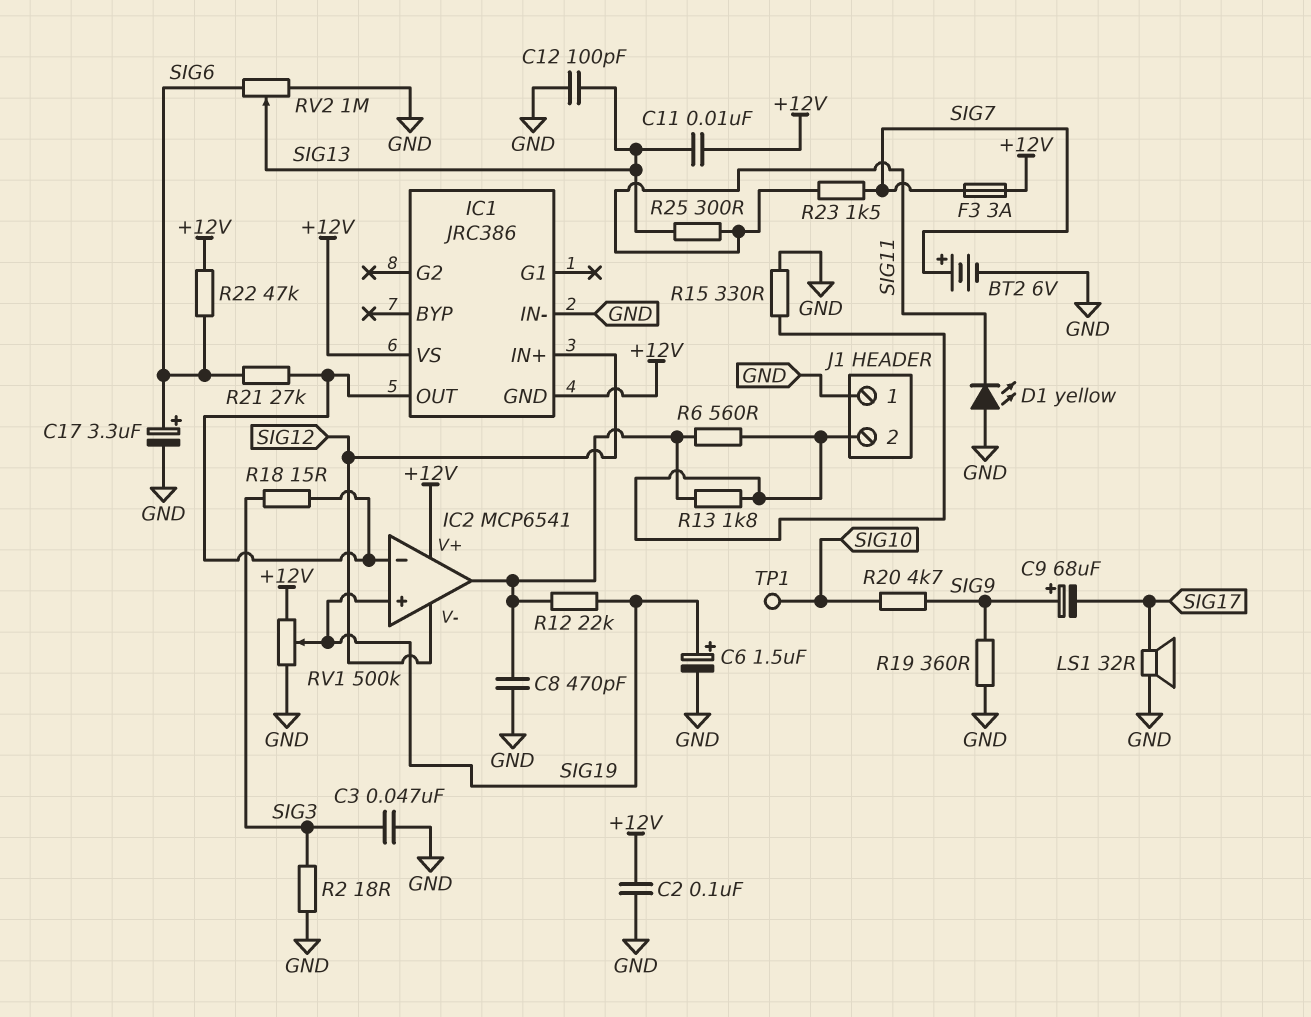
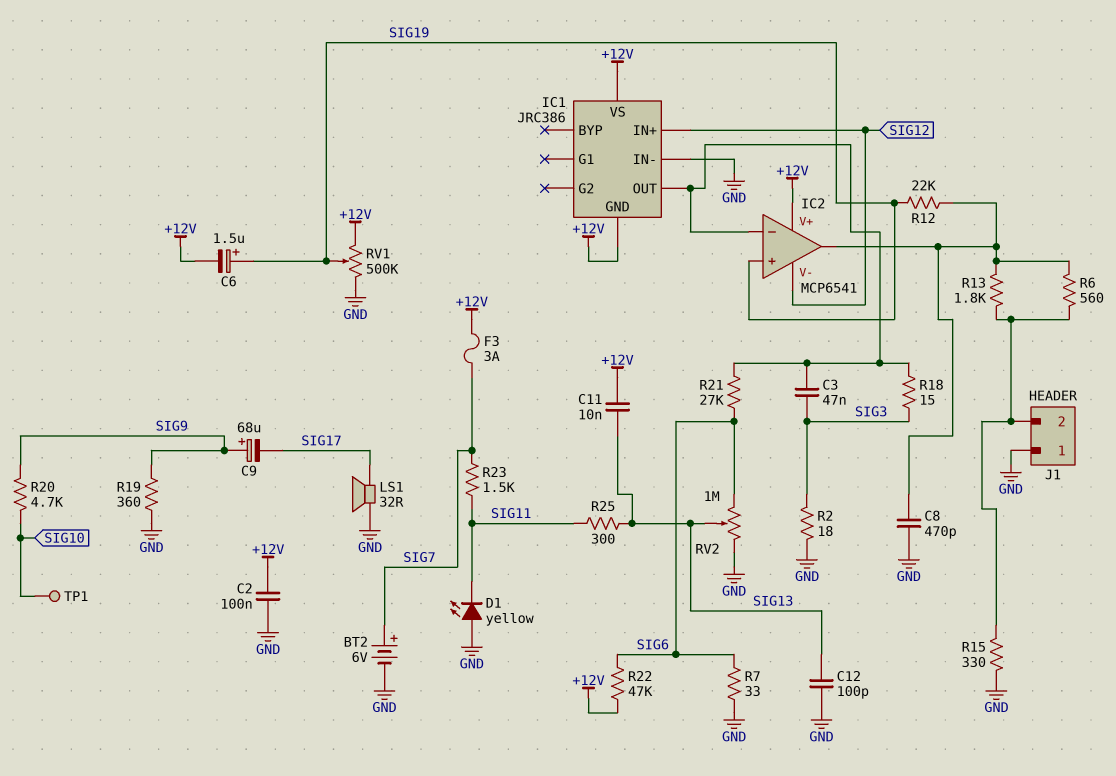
C3: 47nF (GND, SIG3) -> 47nF (IC1/OUT, SIG3)
C6: 1.5uF (plus SIG19, minus GND) -> 1.5uF (plus SIG19, minus +12V)
C17: 3.3uF (plus SIG6, minus GND) -> none
R7: none -> 33 (GND, SIG6)

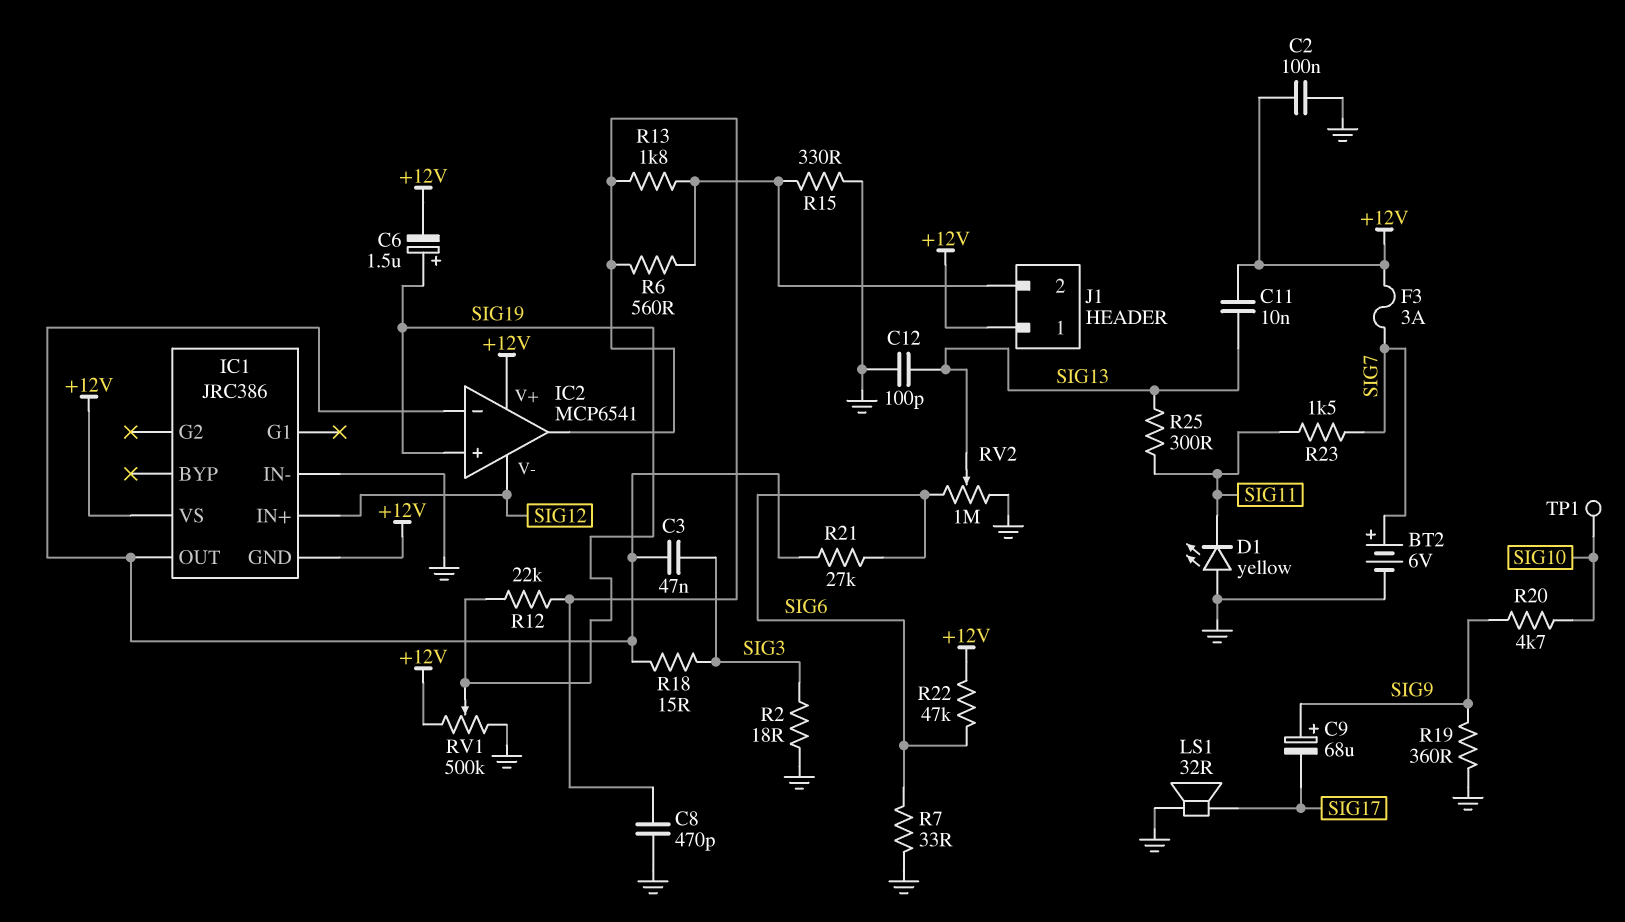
J1 pin 1: GND -> +12V

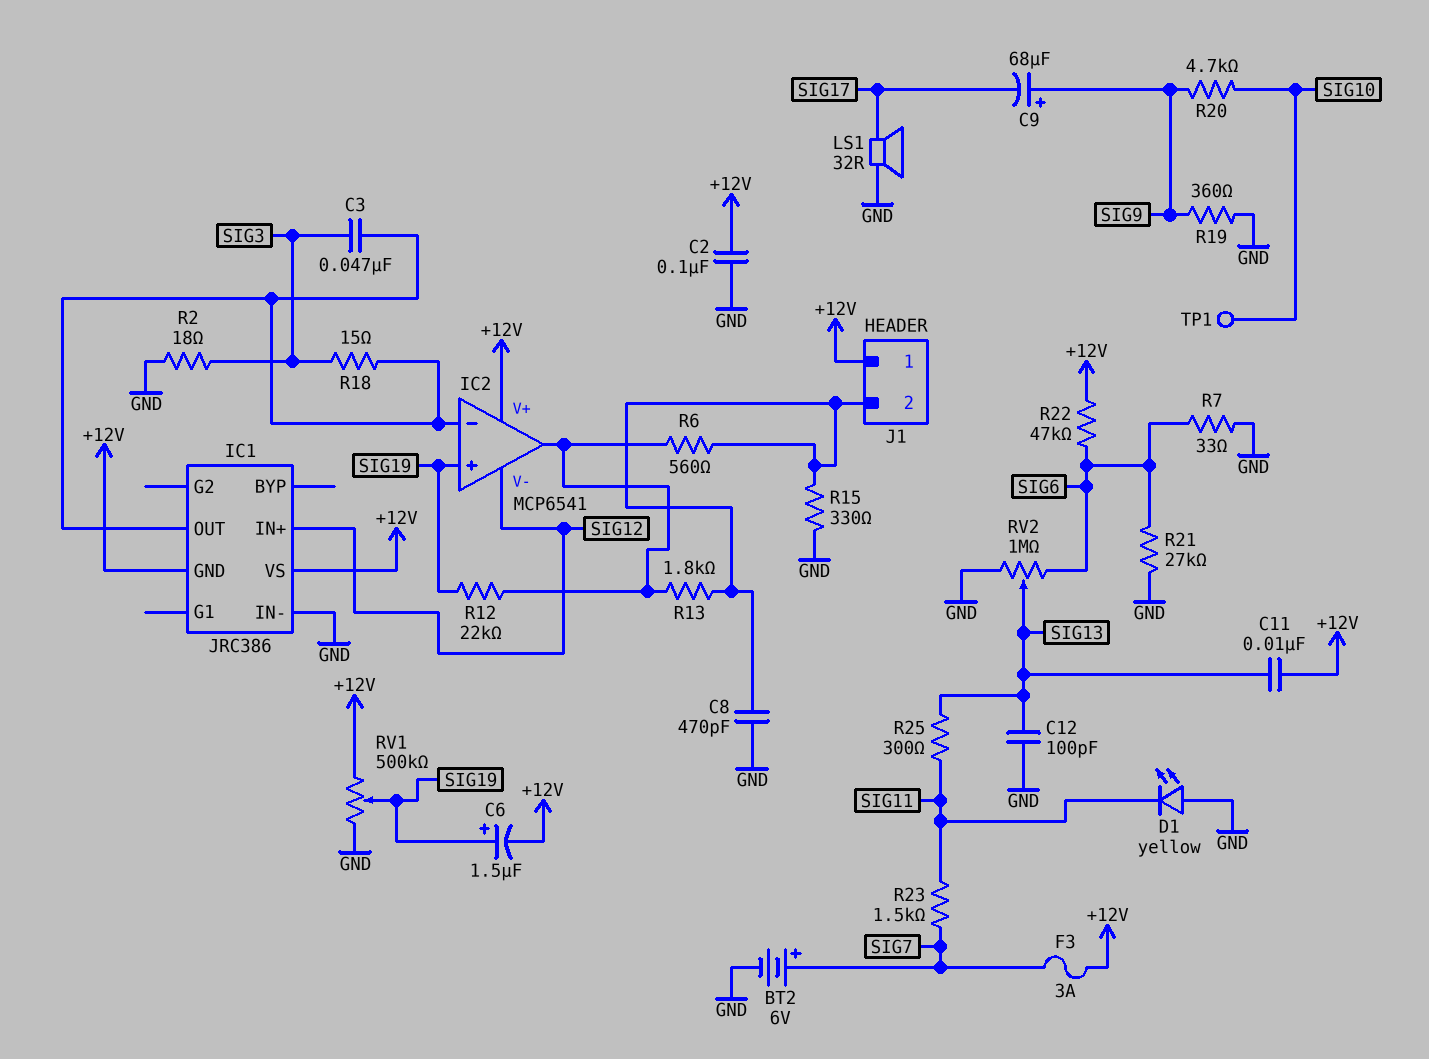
C8: 470pF (GND, IC2/out) -> 470pF (GND, J1/2)
R21: 27k (IC1/OUT, SIG6) -> 27k (GND, SIG6)

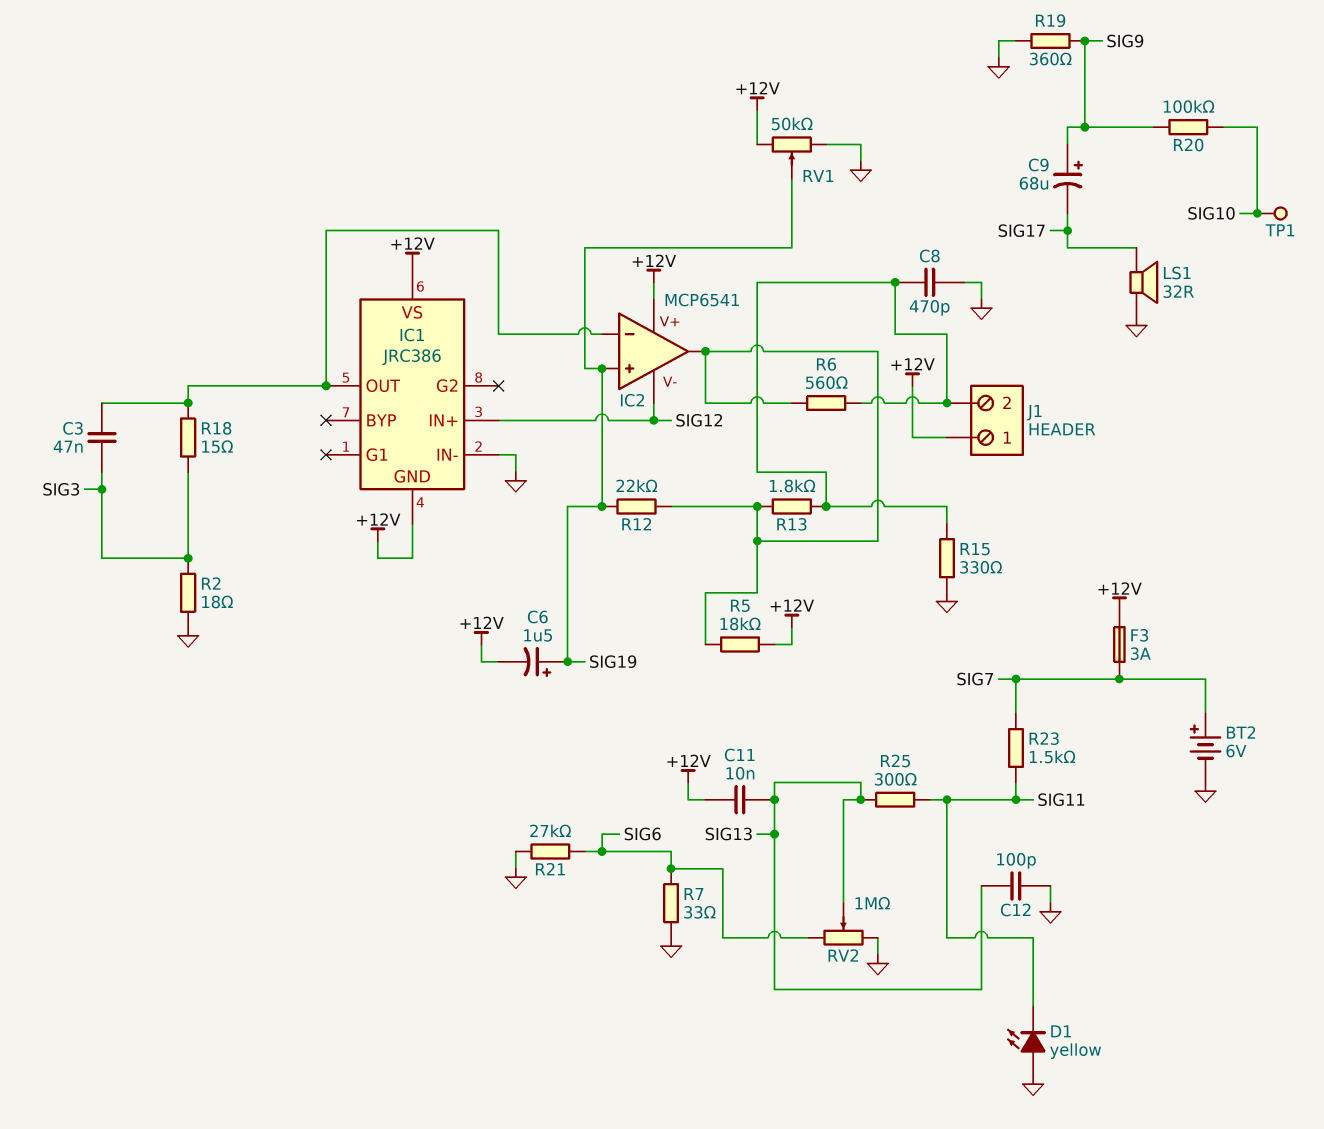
C2: 100nF (+12V, GND) -> none
R5: none -> 18k (+12V, IC2/out)
R20: 4.7k (SIG9, SIG10) -> 100k (SIG9, SIG10)
R22: 47k (+12V, SIG6) -> none
RV1: 500k (+12V, GND, wiper SIG19) -> 50k (+12V, GND, wiper SIG19)

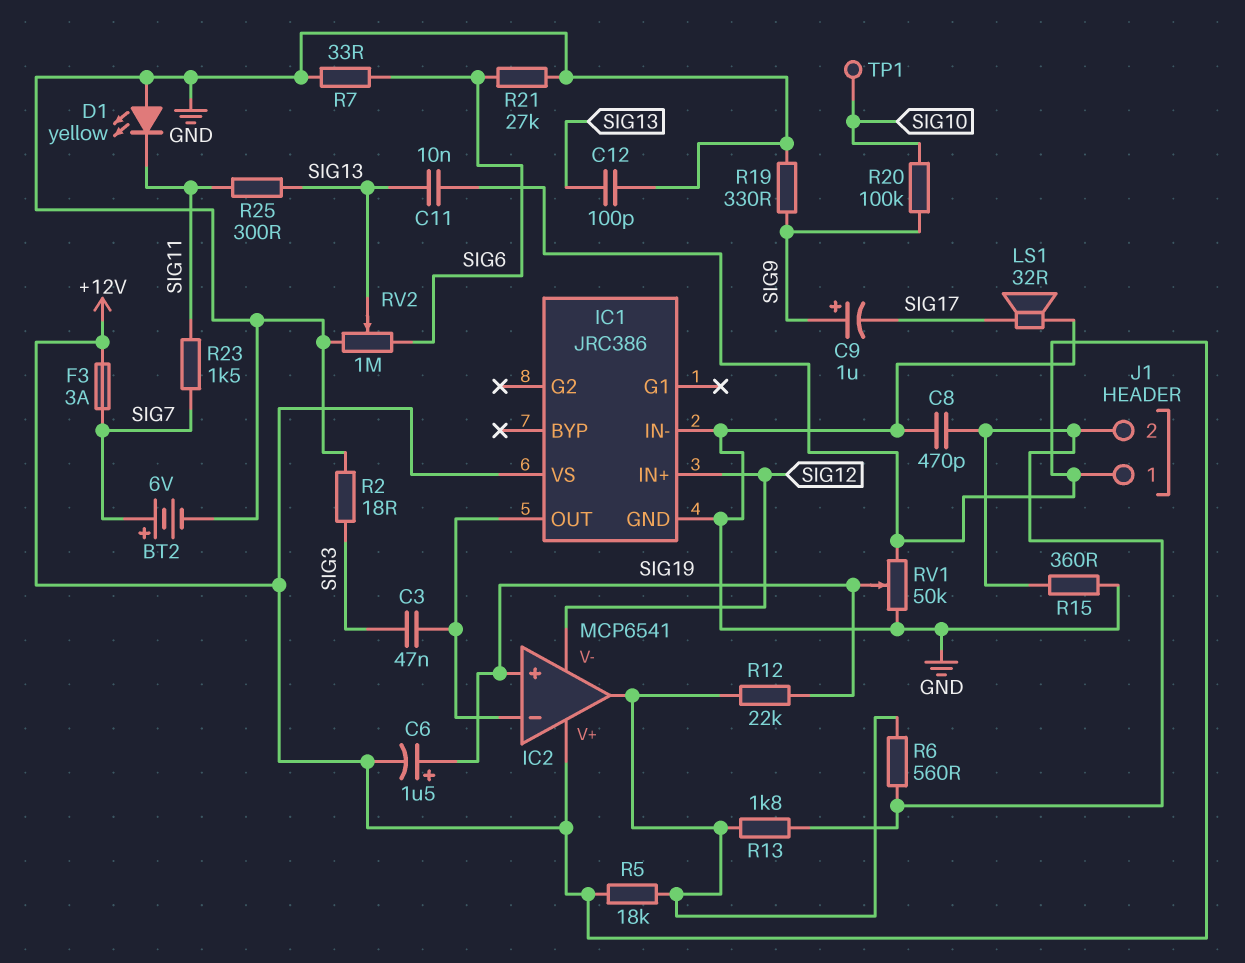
C9: 68uF (plus SIG9, minus SIG17) -> 1uF (plus SIG9, minus SIG17)
IC1 pin GND: +12V -> GND
R15: 330 (GND, J1/2) -> 360 (GND, J1/2)
R18: 15 (IC1/OUT, SIG3) -> none
R19: 360 (GND, SIG9) -> 330 (GND, SIG9)

